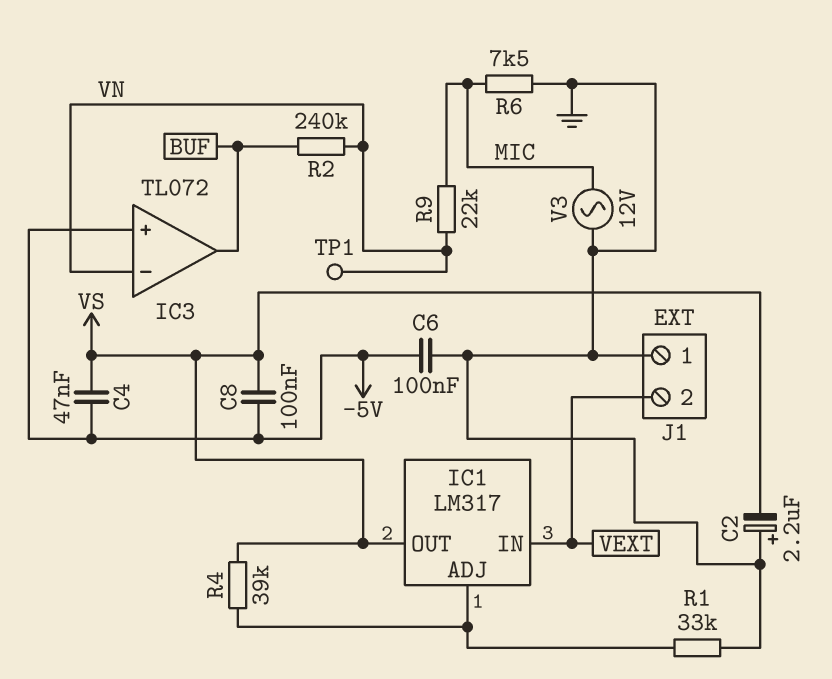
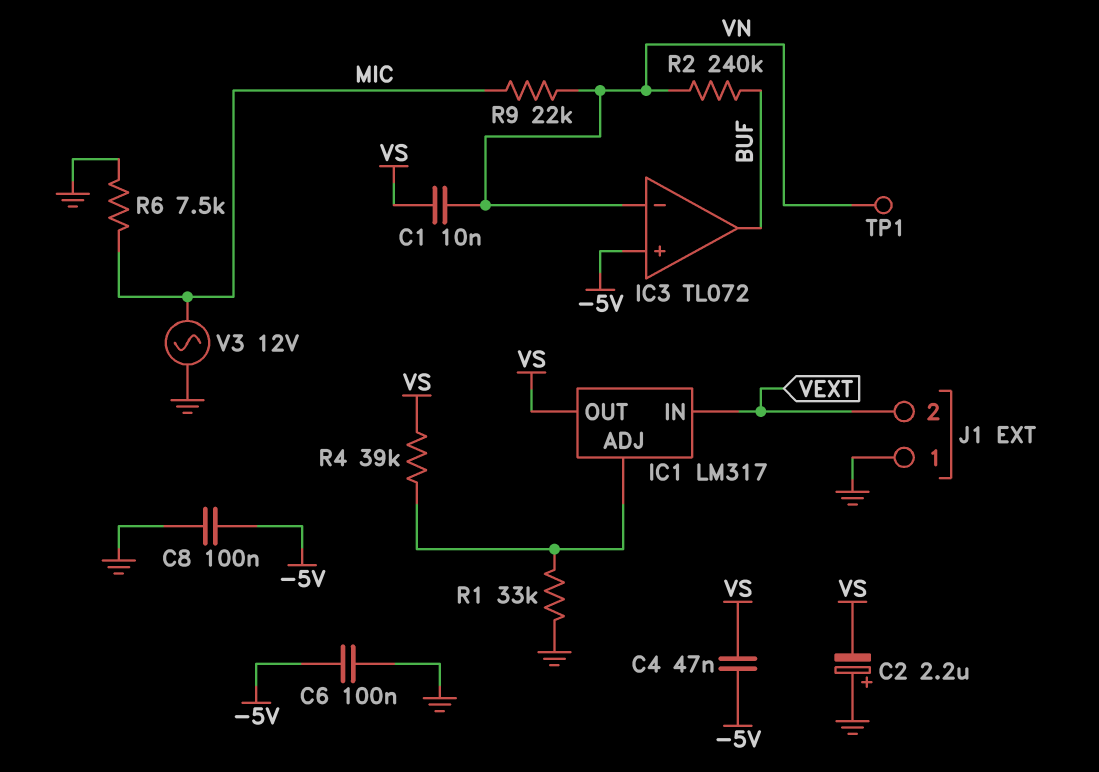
C1: none -> 10nF (VN, VS)
C8: 100nF (-5V, VS) -> 100nF (-5V, GND)

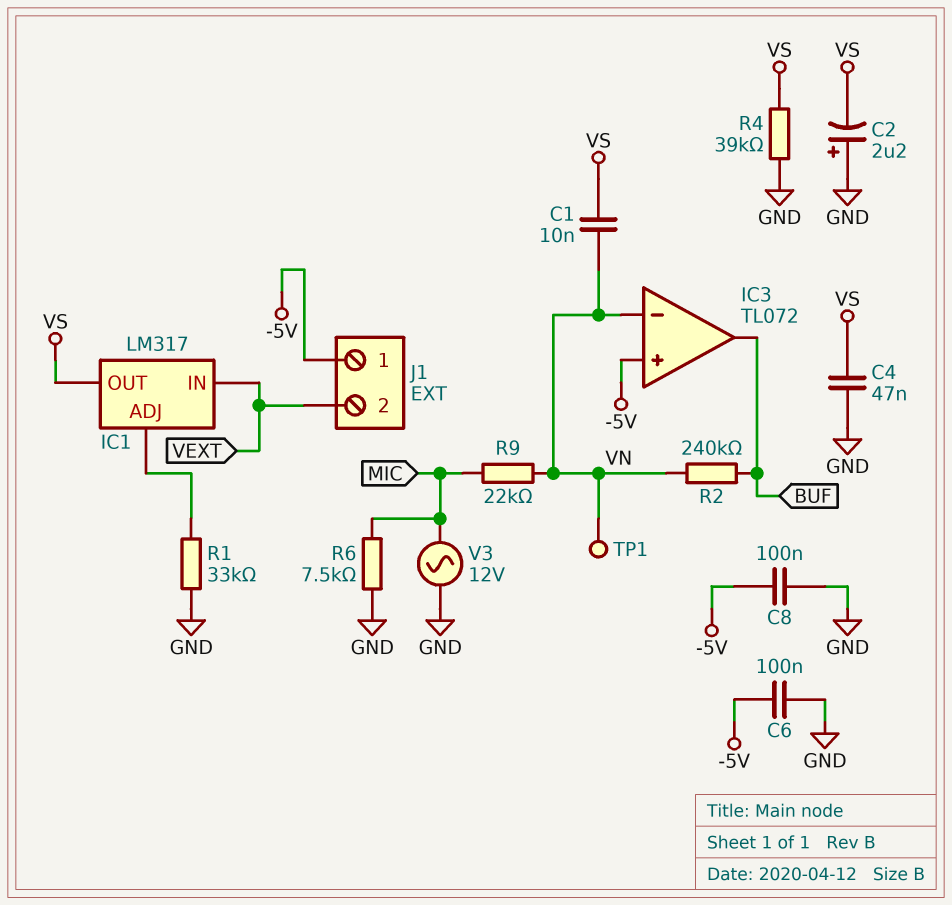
C4: 47nF (-5V, VS) -> 47nF (GND, VS)
J1 pin 1: GND -> -5V
R4: 39k (IC1/ADJ, VS) -> 39k (GND, VS)

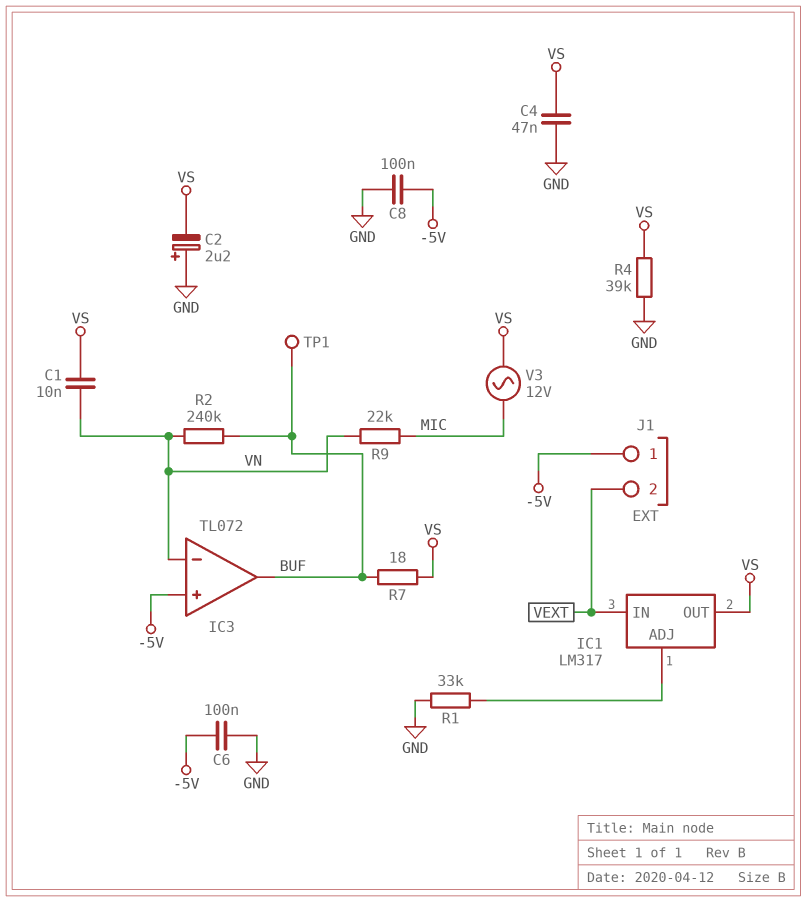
R6: 7.5k (GND, MIC) -> none
R7: none -> 18 (BUF, VS)
TP1: test point (VN) -> test point (BUF)
V3: AC 12V (GND, MIC) -> AC 12V (MIC, VS)

